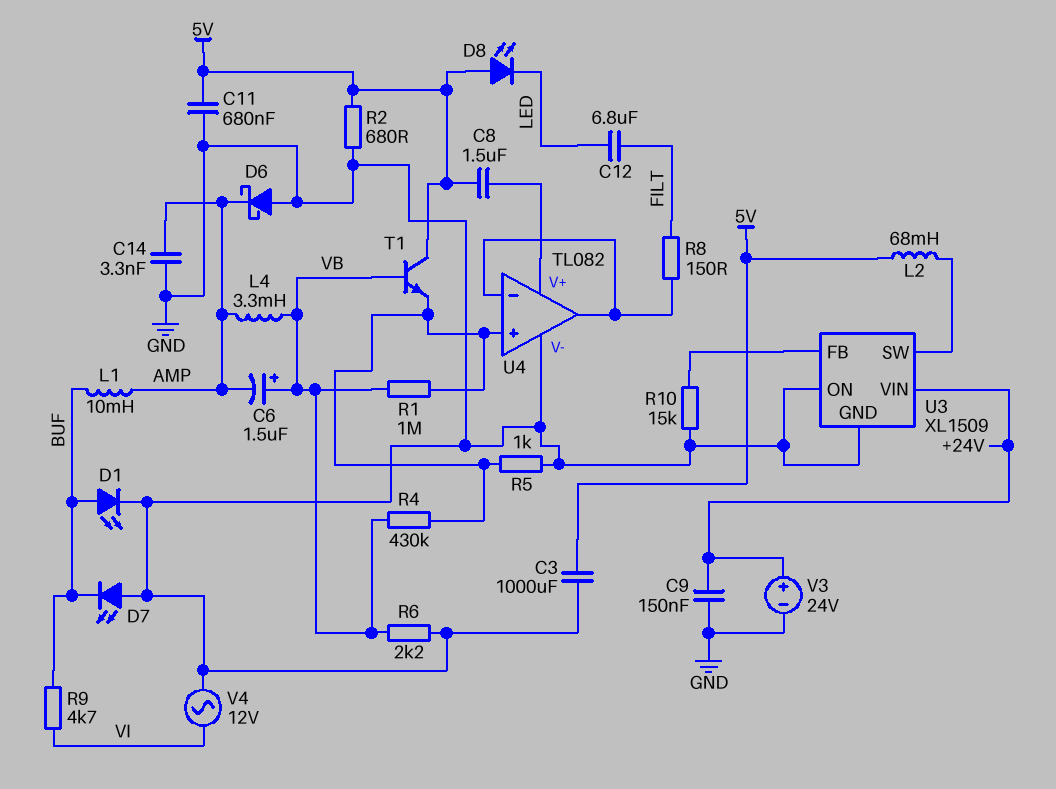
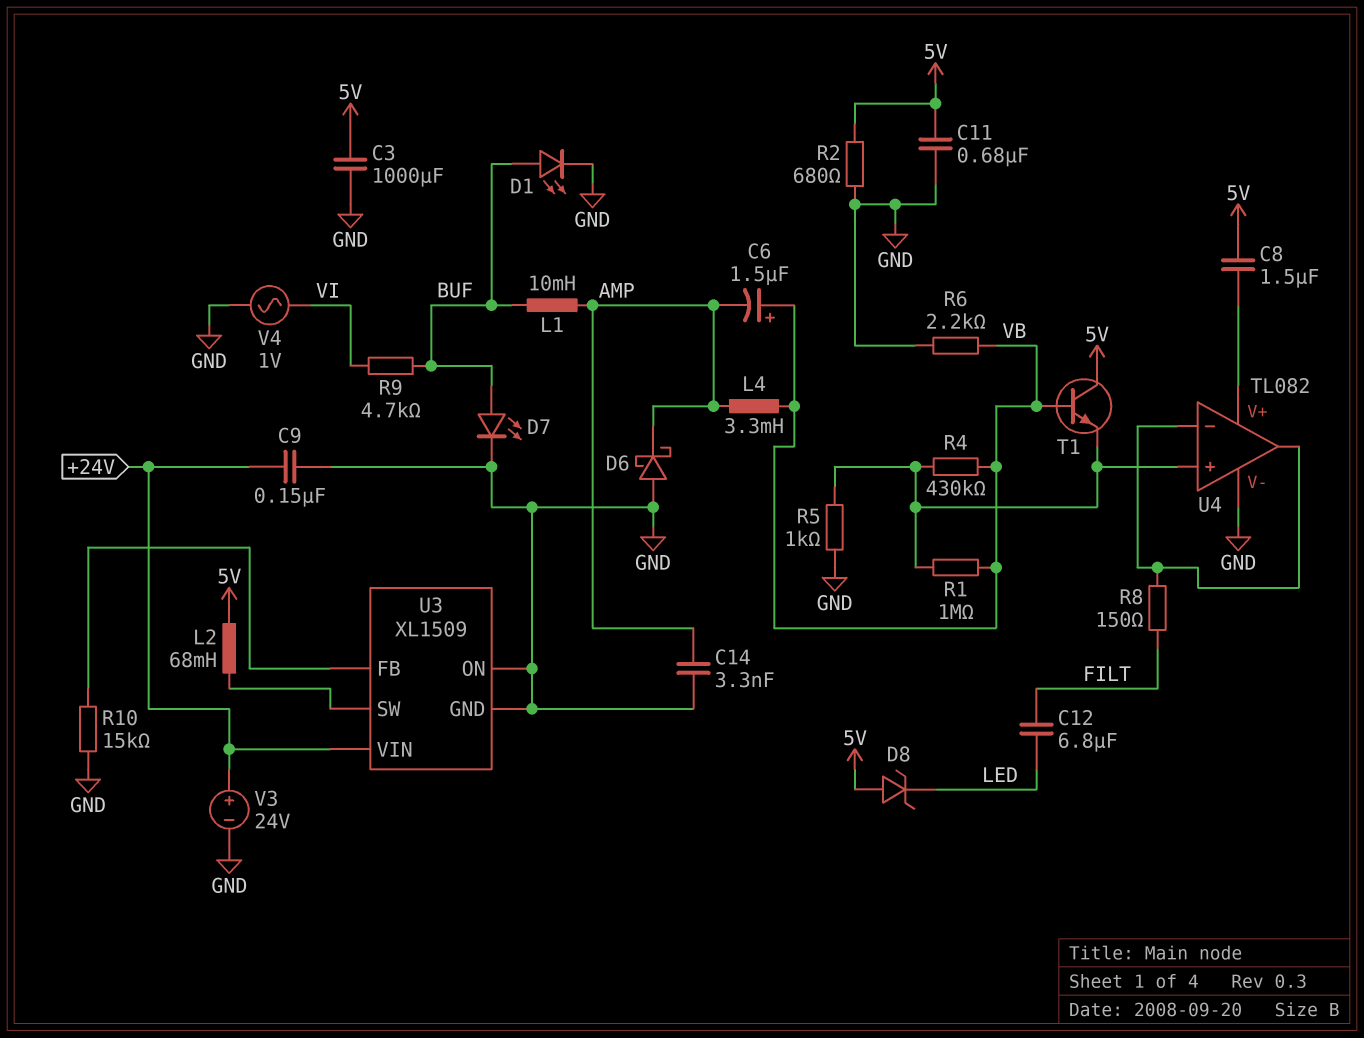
D7: LED (A GND, K BUF) -> LED (A BUF, K GND)
D8: LED (A 5V, K LED) -> zener (A 5V, K LED)
V4: AC 12V (GND, VI) -> AC 1V (GND, VI)

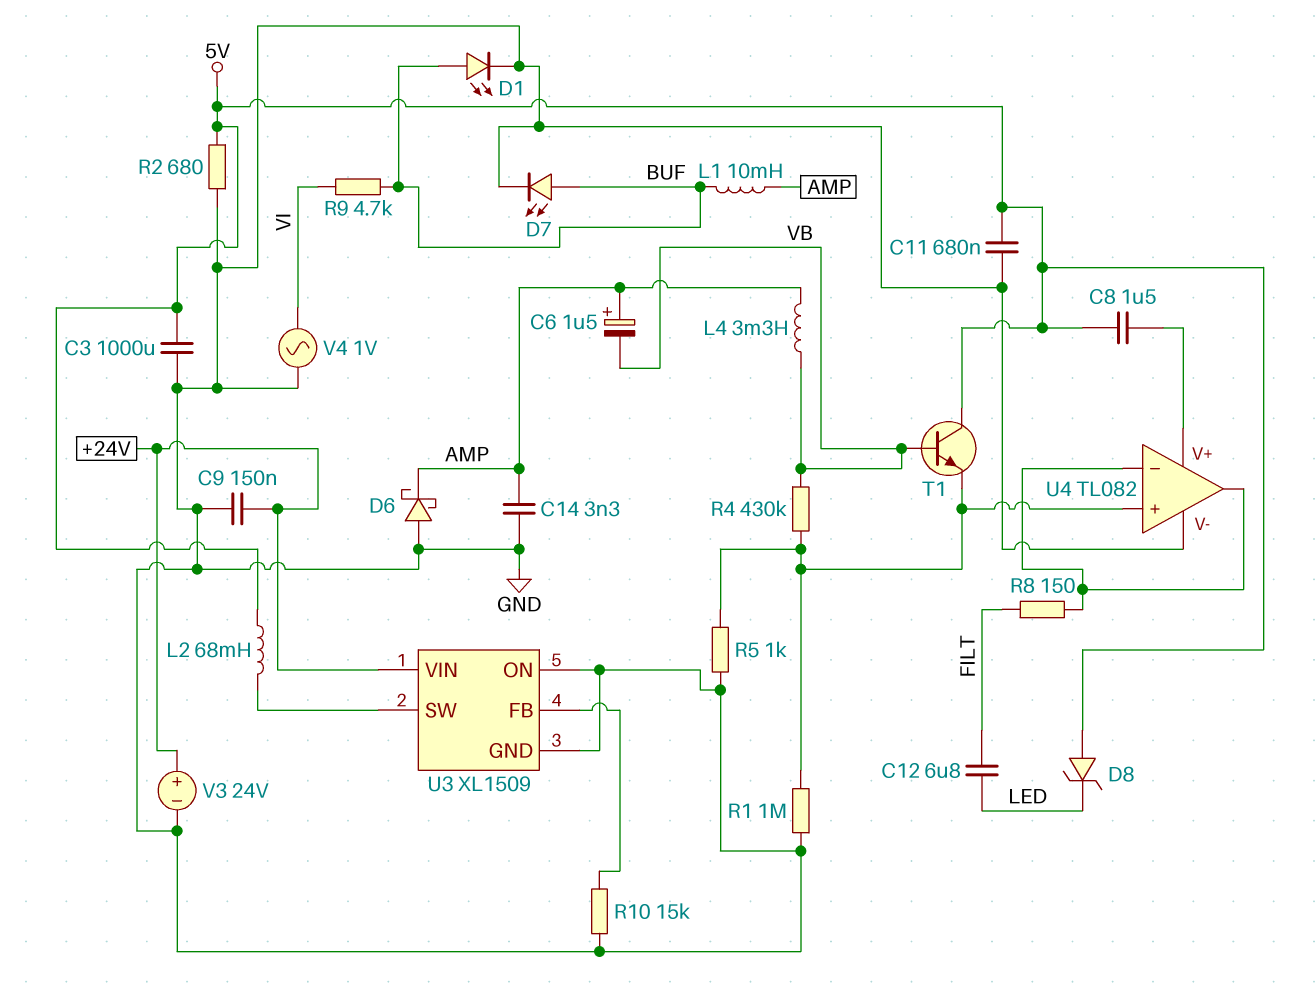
C6: 1.5uF (plus VB, minus AMP) -> 1.5uF (plus AMP, minus VB)
R1: 1M (U4/in+, VB) -> 1M (GND, U4/in+)
R6: 2.2k (GND, VB) -> none

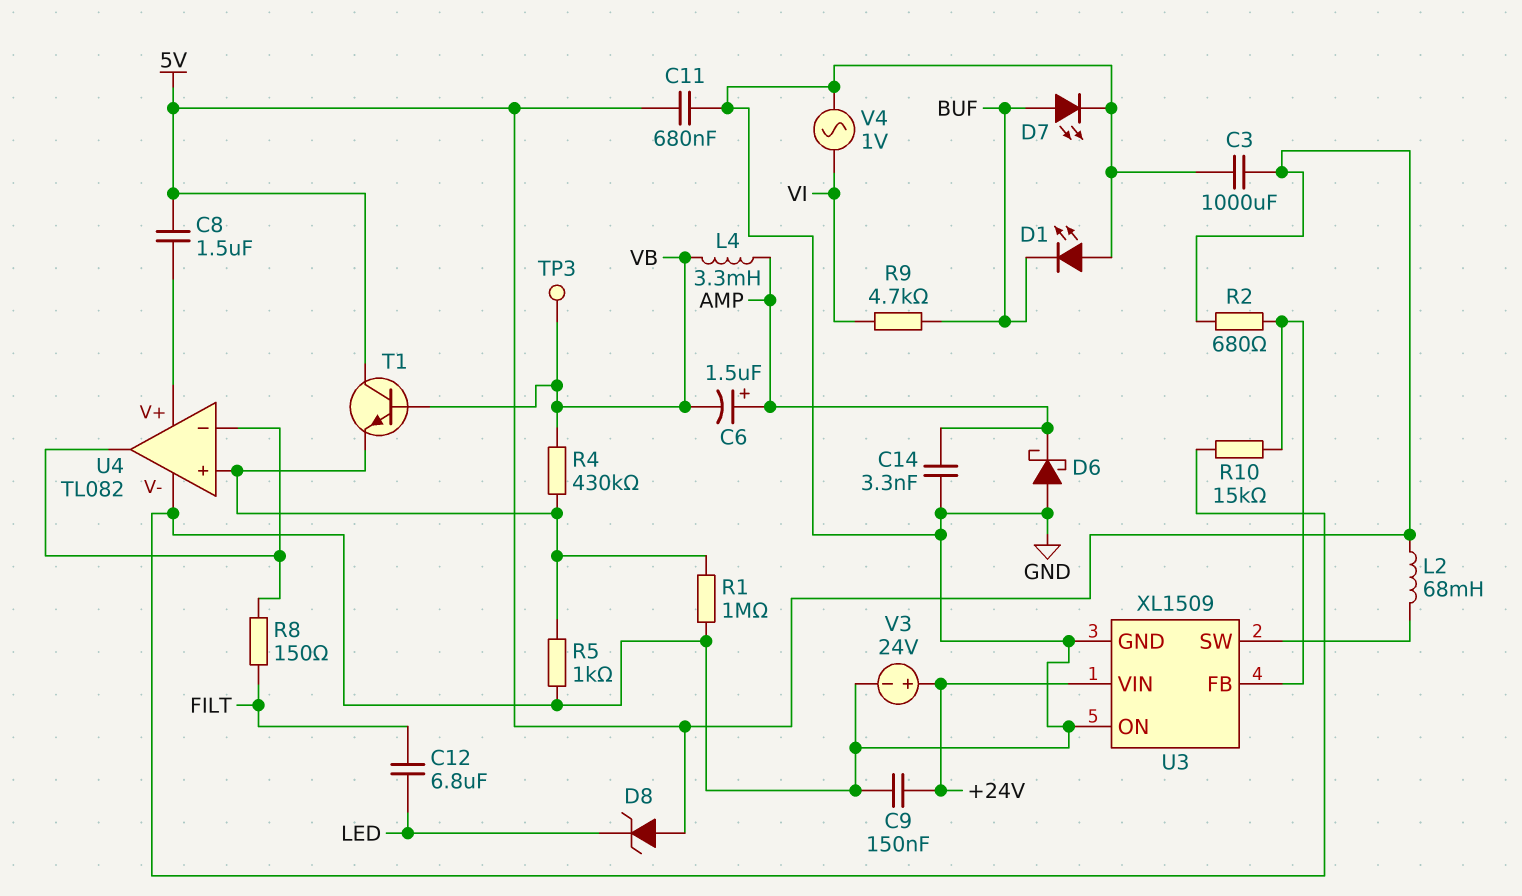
D1: LED (A BUF, K GND) -> LED (A GND, K BUF)
L1: 10mH (AMP, BUF) -> none
R2: 680 (5V, GND) -> 680 (5V, U3/FB)
TP3: none -> test point (VB)

